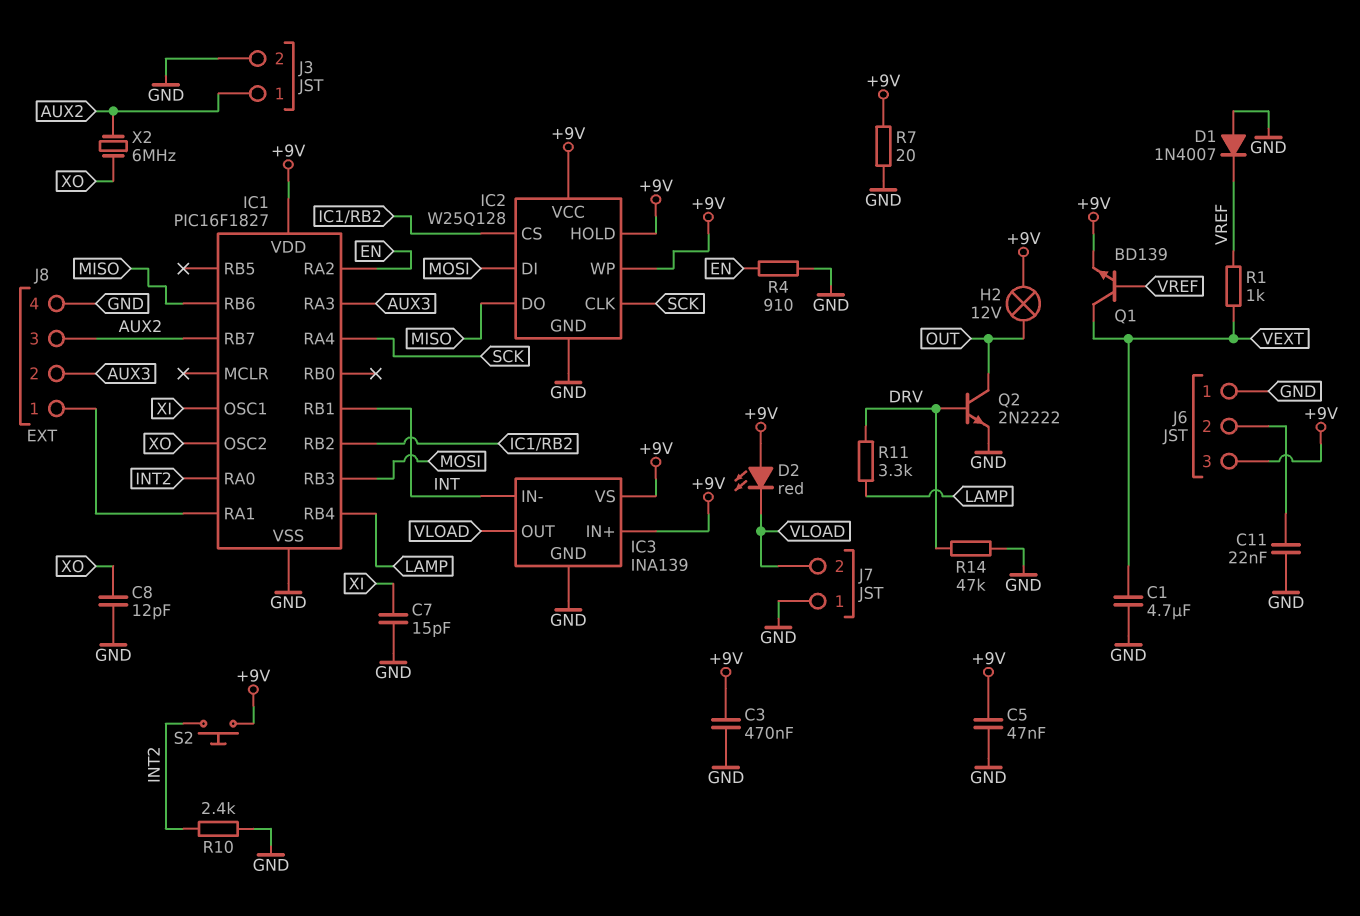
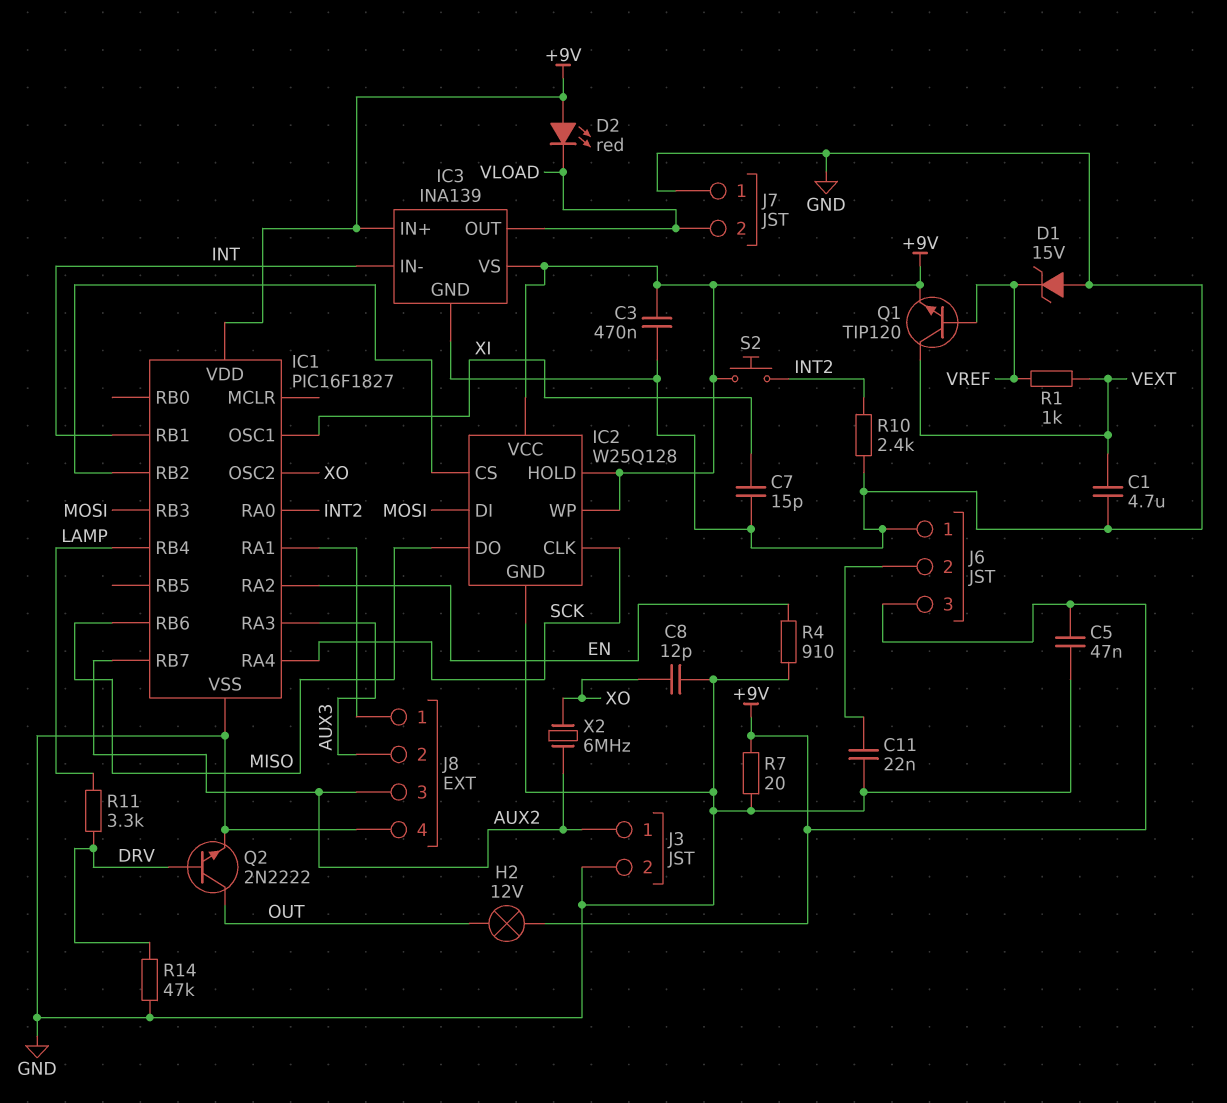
D1: diode 1N4007 (A GND, K VREF) -> zener 15V (A GND, K VREF)
Q1: NPN BD139 (B VREF, C VEXT, E +9V) -> NPN TIP120 (B VREF, C VEXT, E +9V)

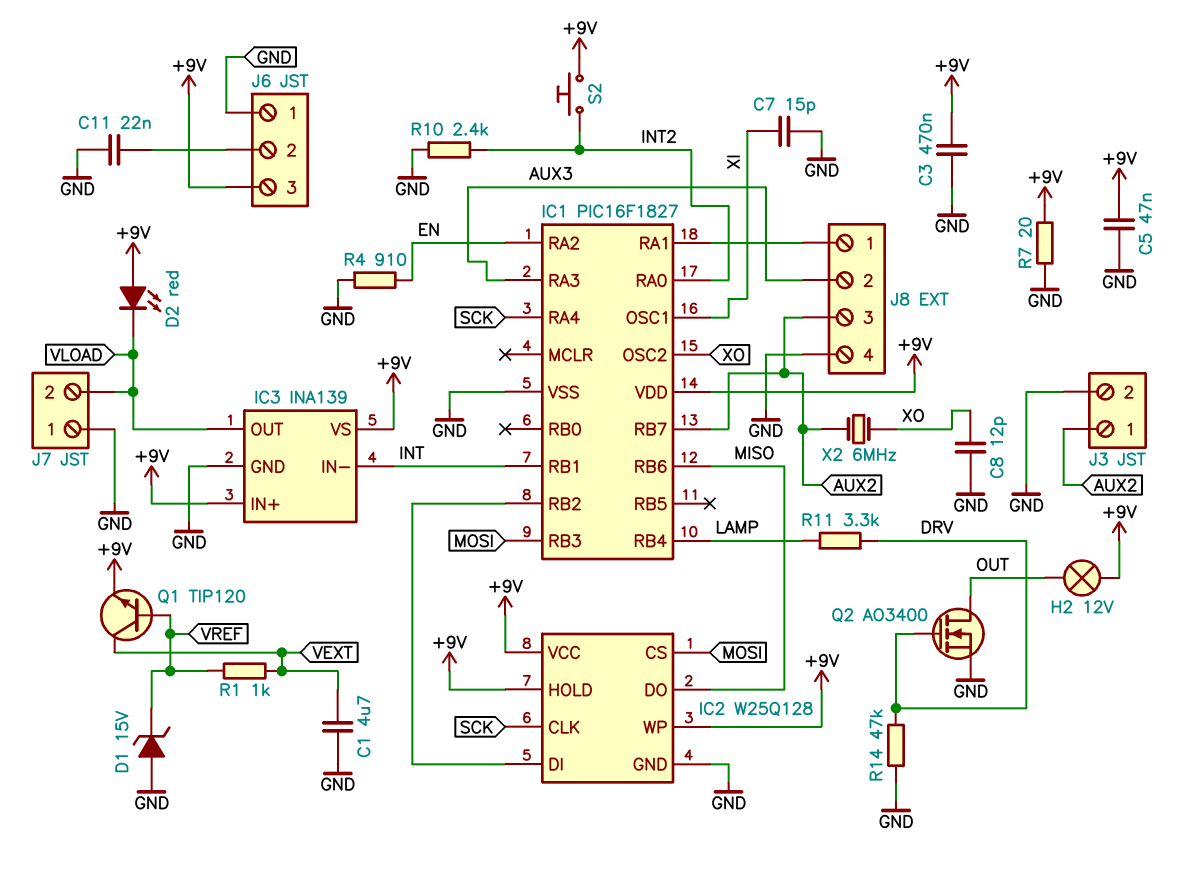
IC2 pin CS: IC1/RB2 -> MOSI
IC2 pin DI: MOSI -> IC1/RB2
Q2: NPN 2N2222 (B DRV, C OUT, E GND) -> NMOS AO3400 (G DRV, D OUT, S GND)

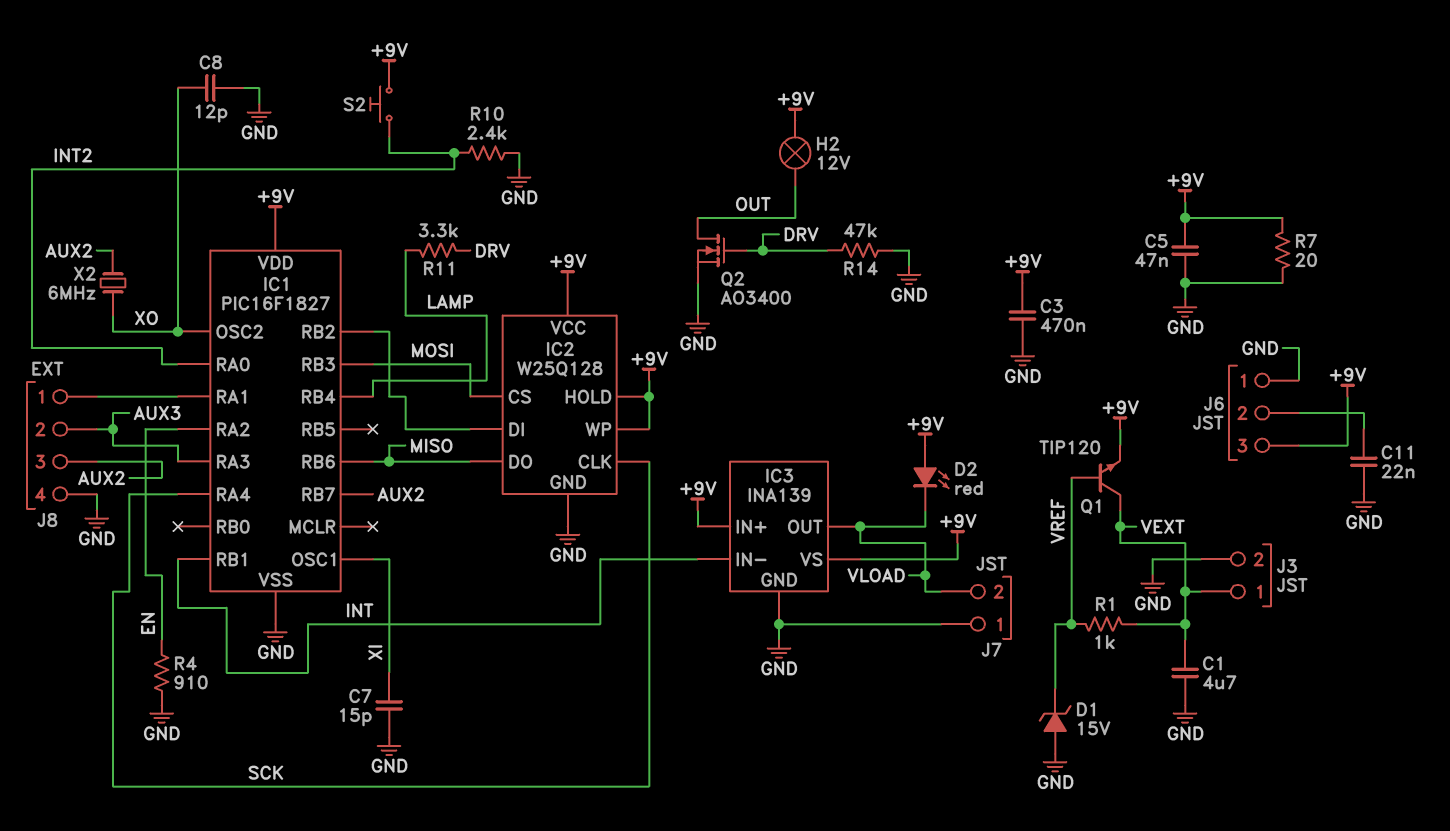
J3 pin 1: AUX2 -> VEXT

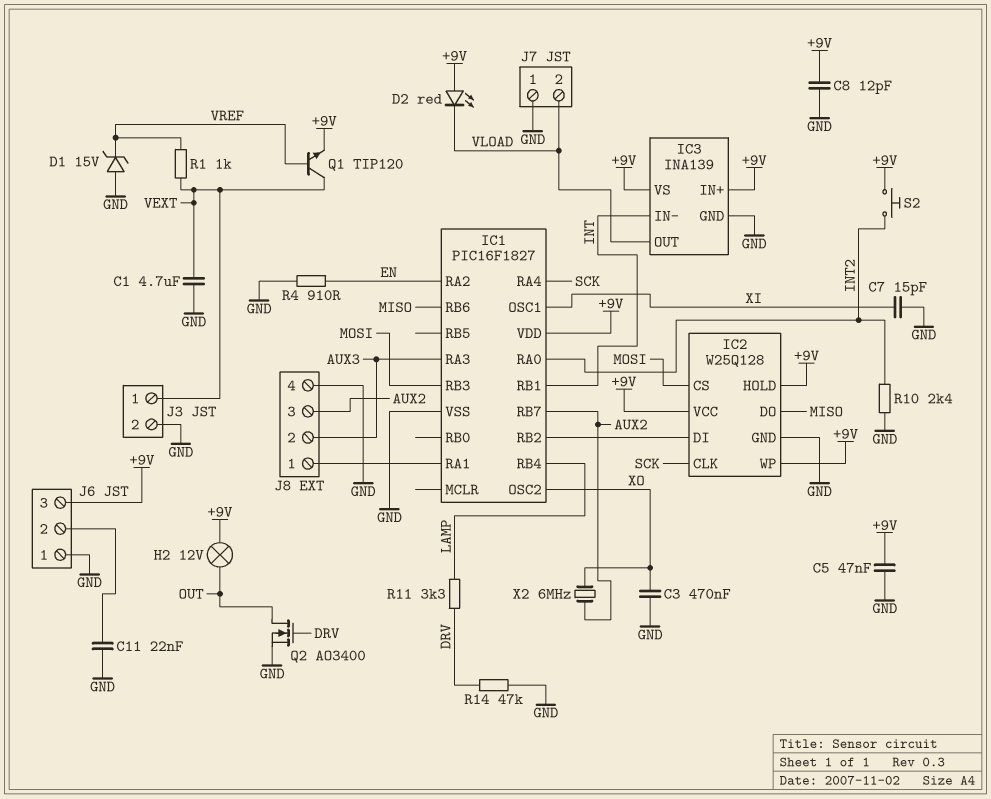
C3: 470nF (+9V, GND) -> 470nF (GND, XO)
C8: 12pF (GND, XO) -> 12pF (+9V, GND)
R7: 20 (+9V, GND) -> none

